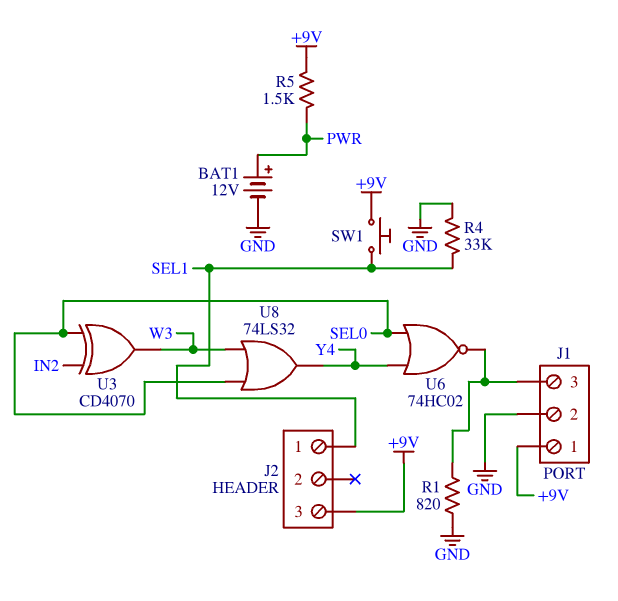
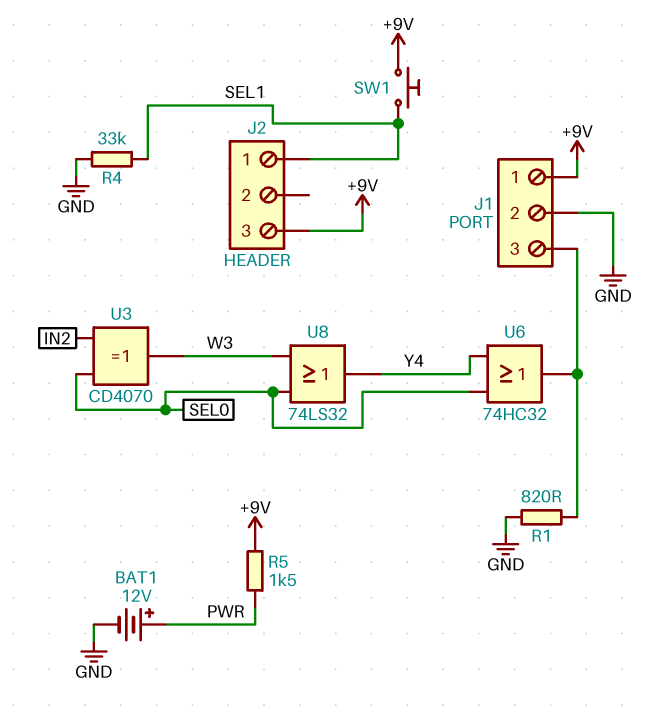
U6: NOR 74HC02 (in SEL0, in Y4, out J1/3) -> OR 74HC32 (in SEL0, in Y4, out J1/3)

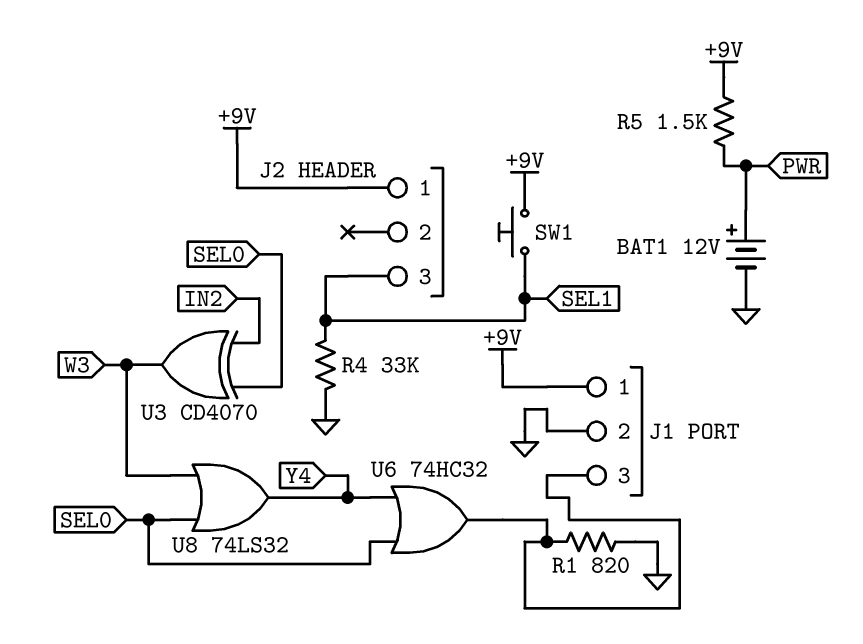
J2 pin 1: SEL1 -> +9V
J2 pin 3: +9V -> SEL1

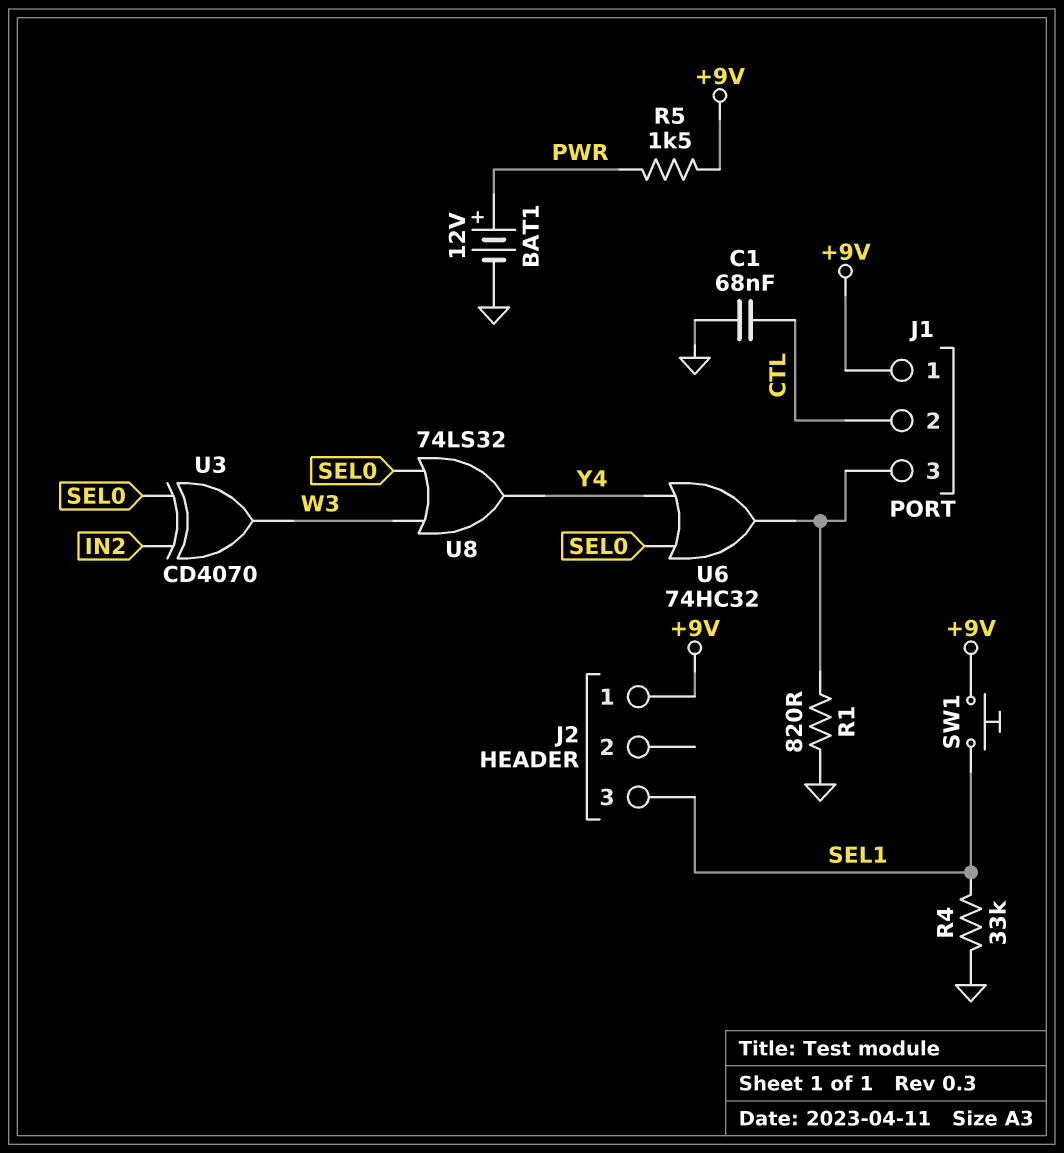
C1: none -> 68nF (CTL, GND)
J1 pin 2: GND -> CTL

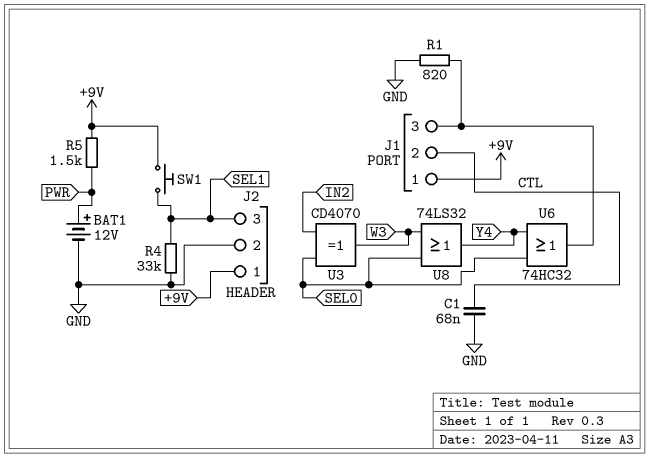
J2 pin 2: none -> GND

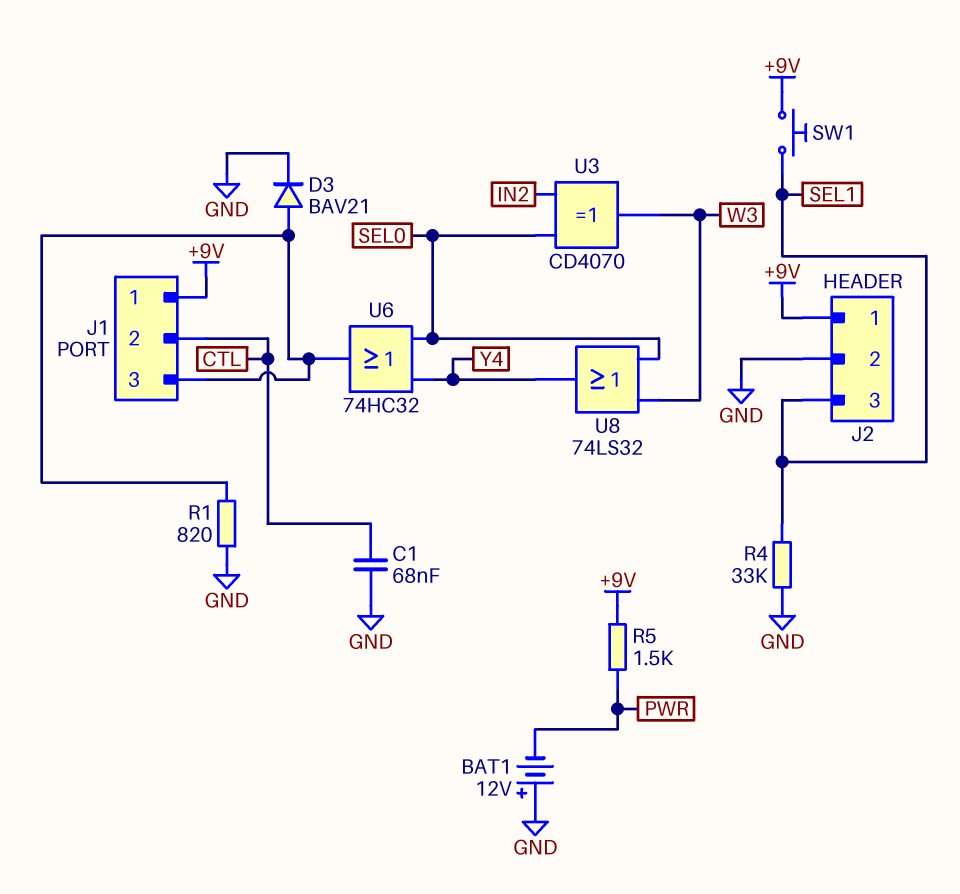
BAT1: 12V (plus PWR, minus GND) -> 12V (plus GND, minus PWR)
D3: none -> diode BAV21 (A J1/3, K GND)

